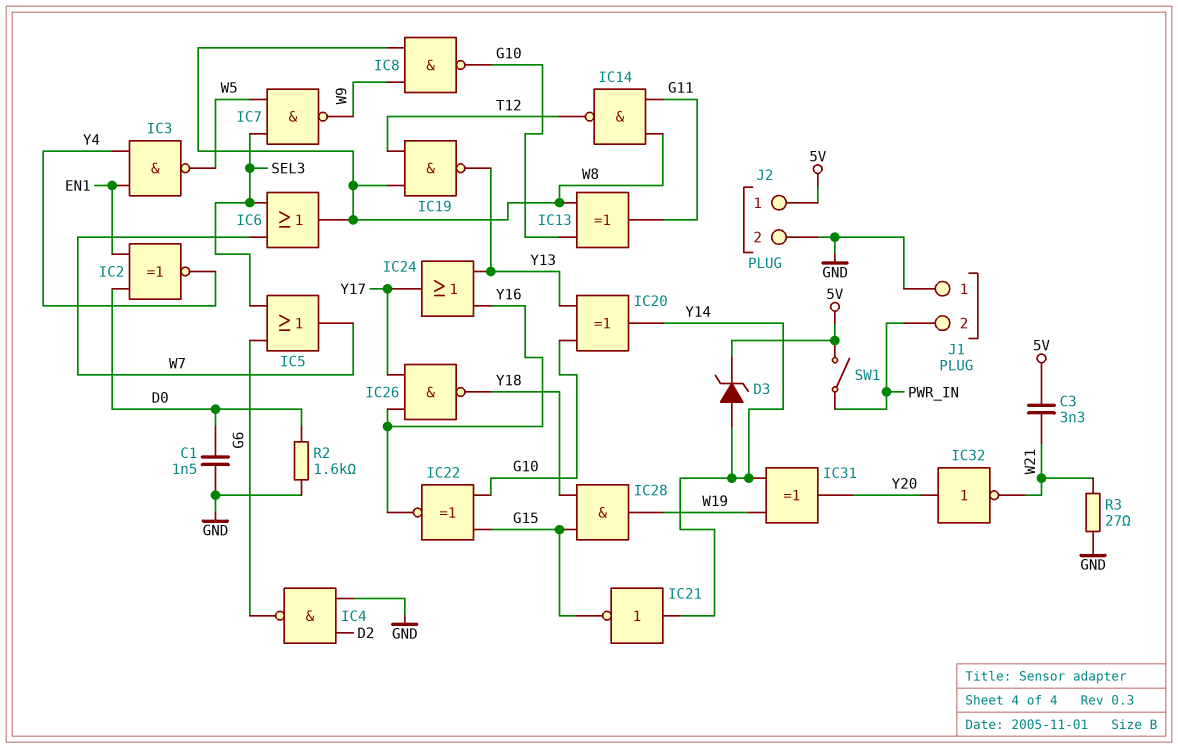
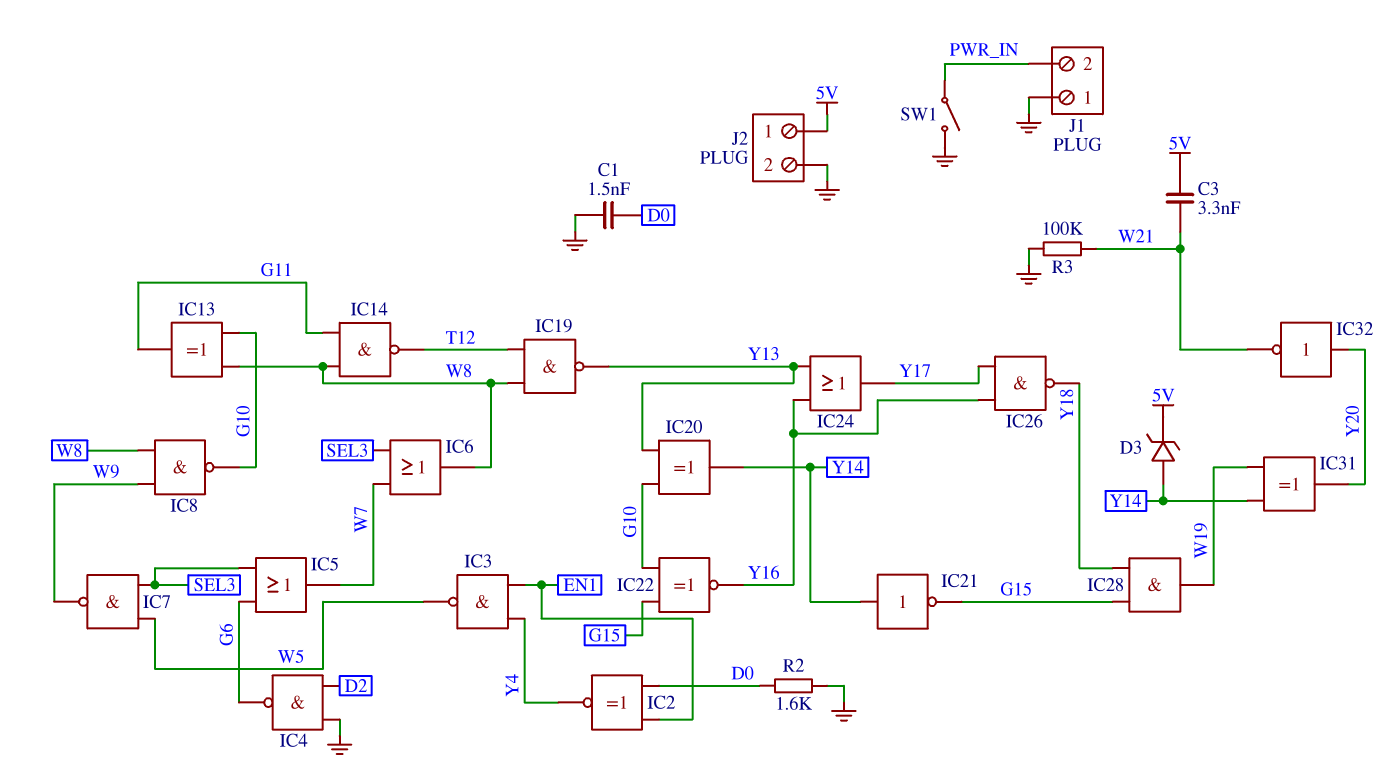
R3: 27 (GND, W21) -> 100k (GND, W21)
SW1: switch (5V, PWR_IN) -> switch (GND, PWR_IN)

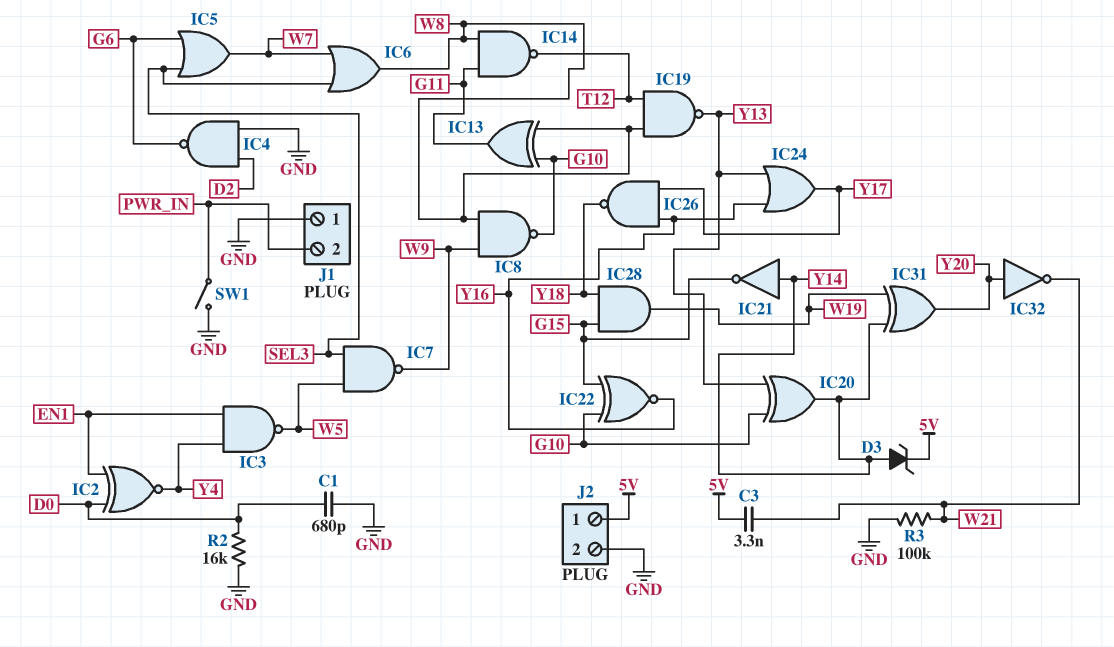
C1: 1.5nF (D0, GND) -> 680pF (D0, GND)
R2: 1.6k (D0, GND) -> 16k (D0, GND)

